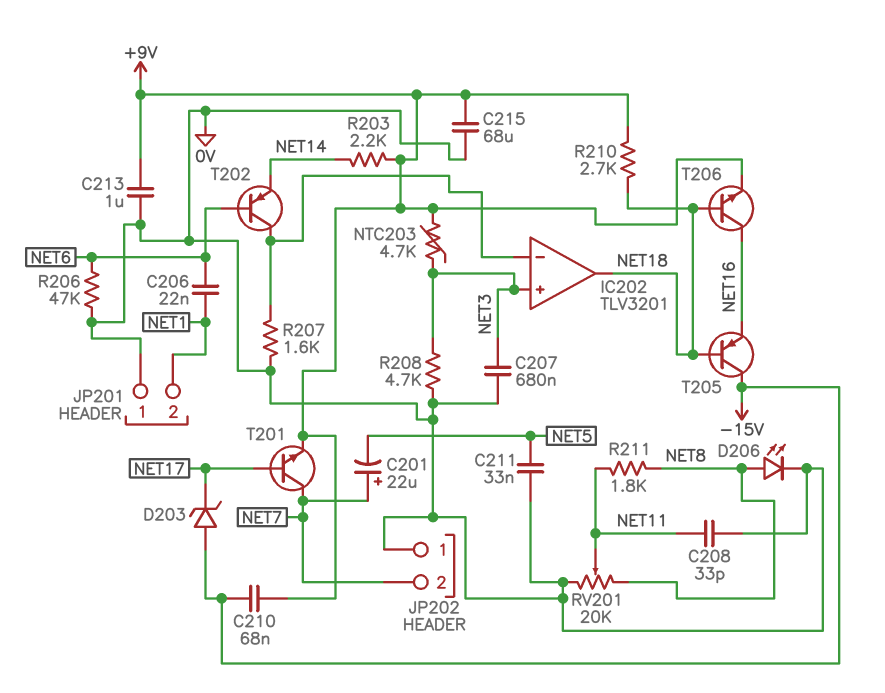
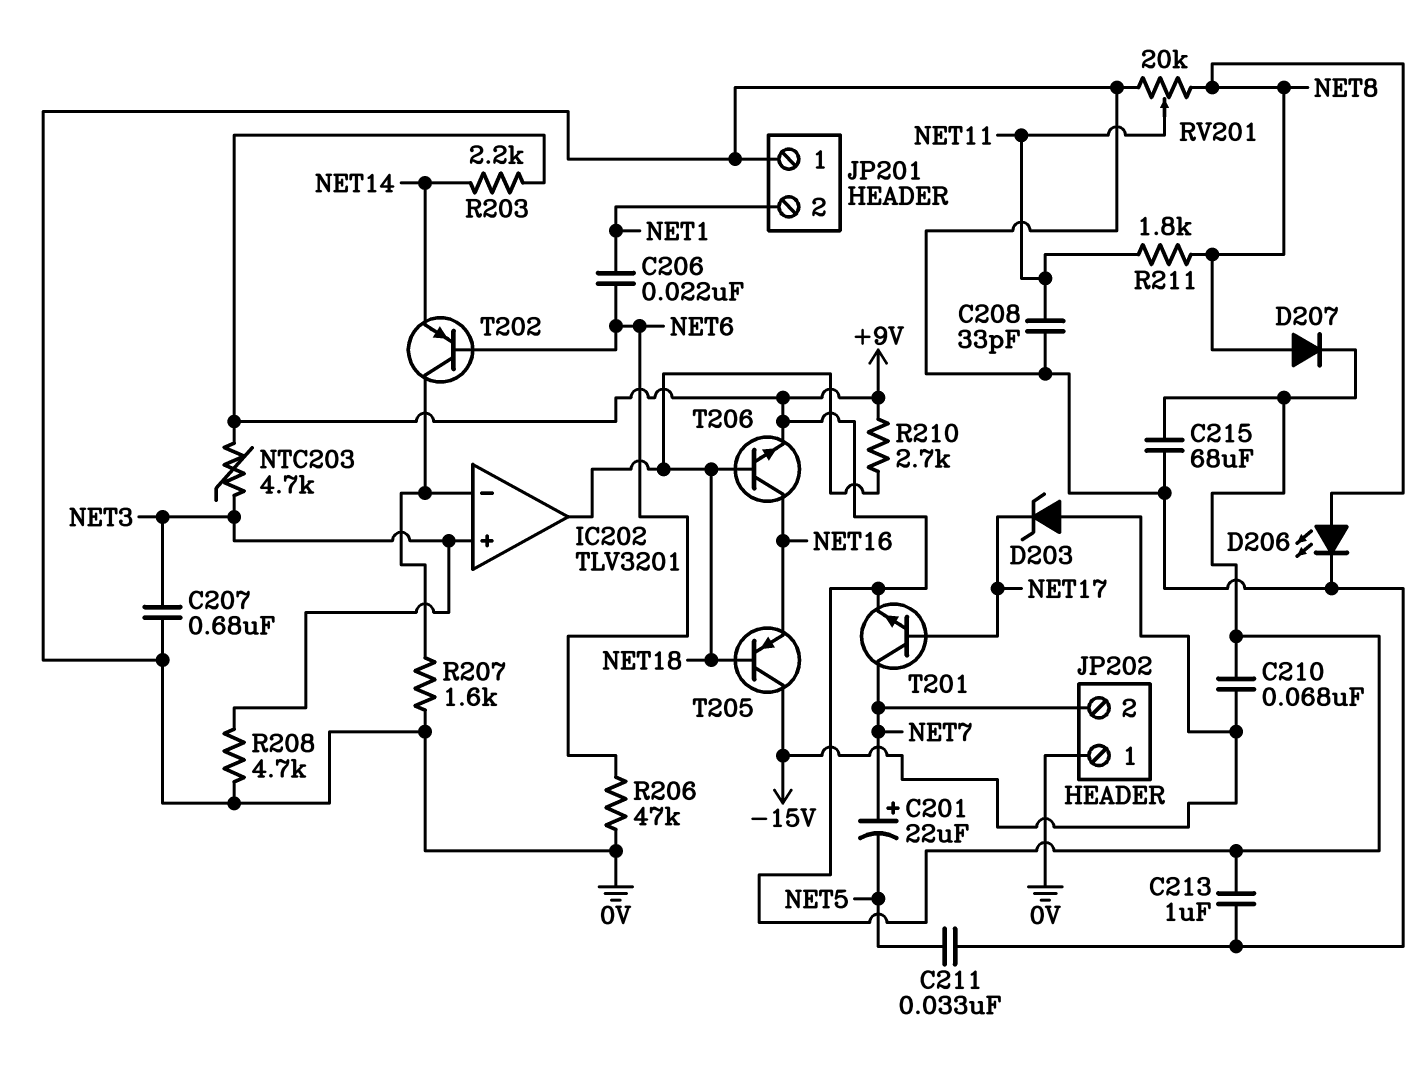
D207: none -> diode (A NET8, K +9V)

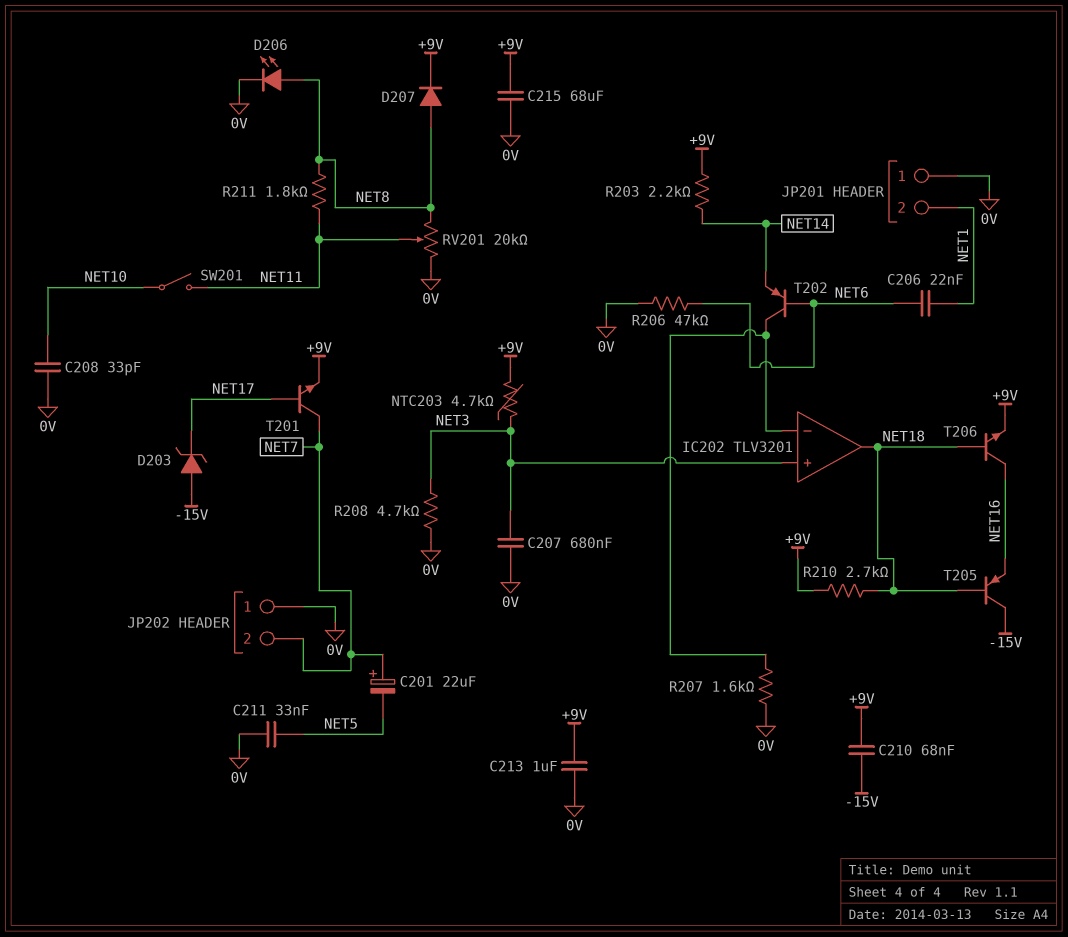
C208: 33pF (0V, NET11) -> 33pF (0V, NET10)
SW201: none -> switch (NET10, NET11)

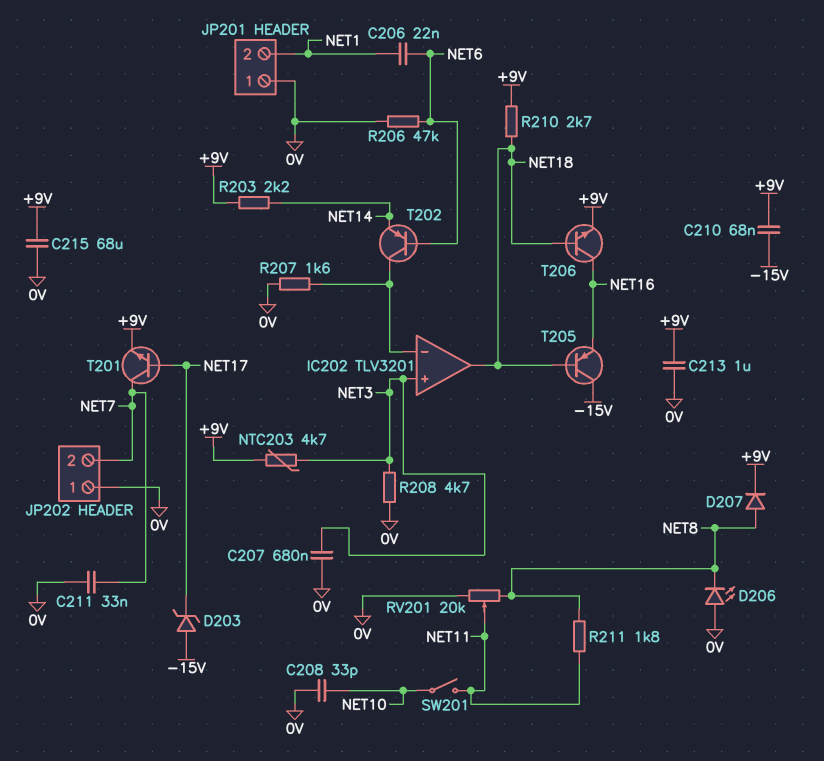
C201: 22uF (plus NET7, minus NET5) -> none
C211: 33nF (0V, NET5) -> 33nF (0V, NET7)
D206: LED (A NET8, K 0V) -> LED (A 0V, K NET8)

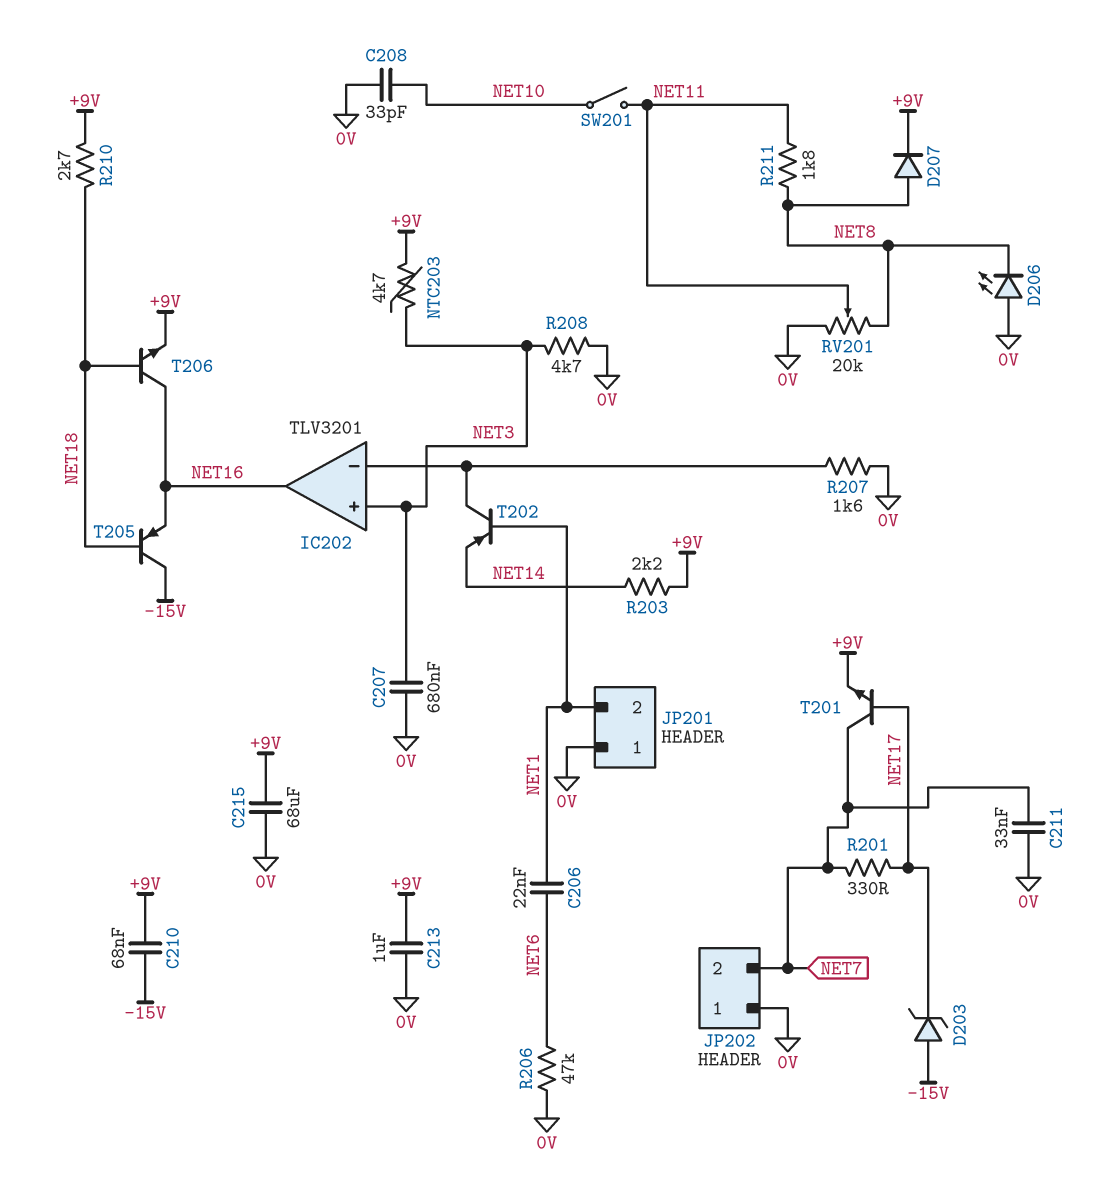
IC202 pin out: NET18 -> NET16
R201: none -> 330 (NET7, NET17)
T202: PNP (B NET6, C IC202/in-, E NET14) -> PNP (B NET1, C IC202/in-, E NET14)

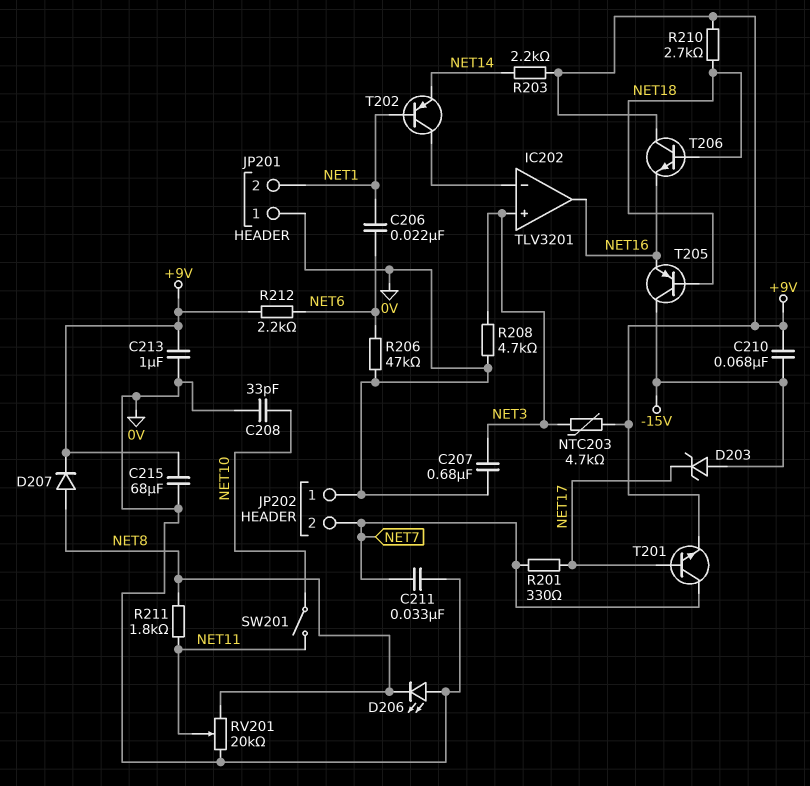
R207: 1.6k (0V, IC202/in-) -> none
R212: none -> 2.2k (+9V, NET6)
T206: NPN (B NET18, C NET16, E +9V) -> NPN (B NET18, C +9V, E NET16)

